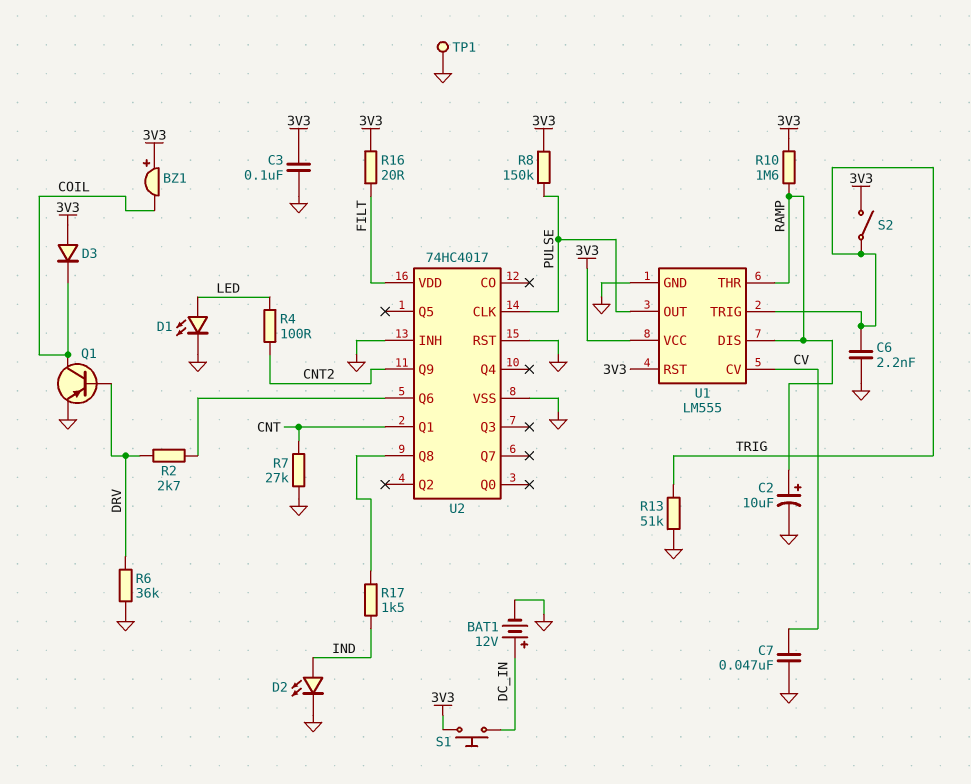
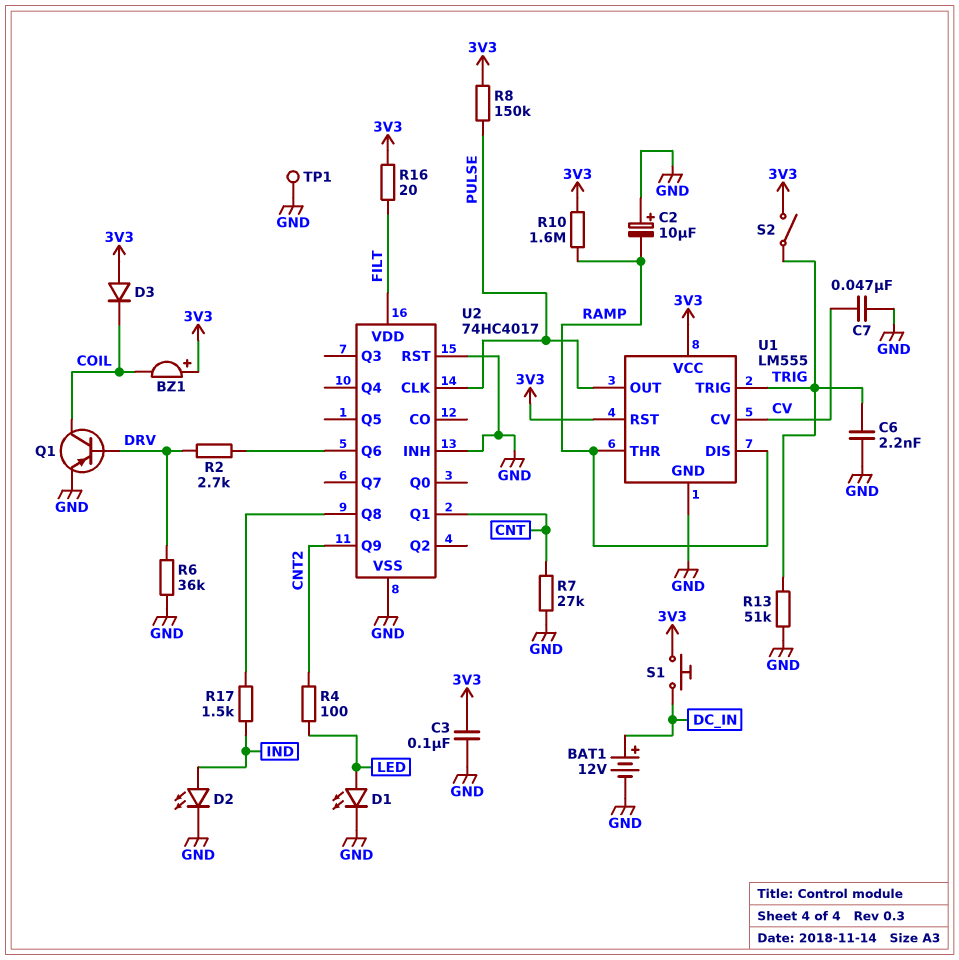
C2: 10uF (plus RAMP, minus GND) -> 10uF (plus GND, minus RAMP)

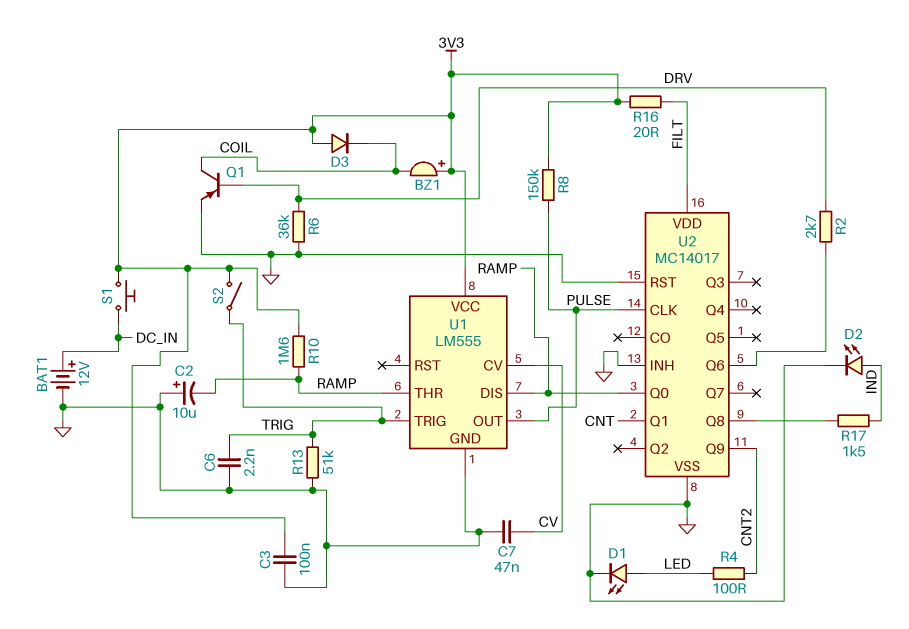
R7: 27k (CNT, GND) -> none
TP1: test point (GND) -> none
U1 pin RST: 3V3 -> none
U2: 74HC4017 -> MC14017
U2 pin Q0: none -> RAMP

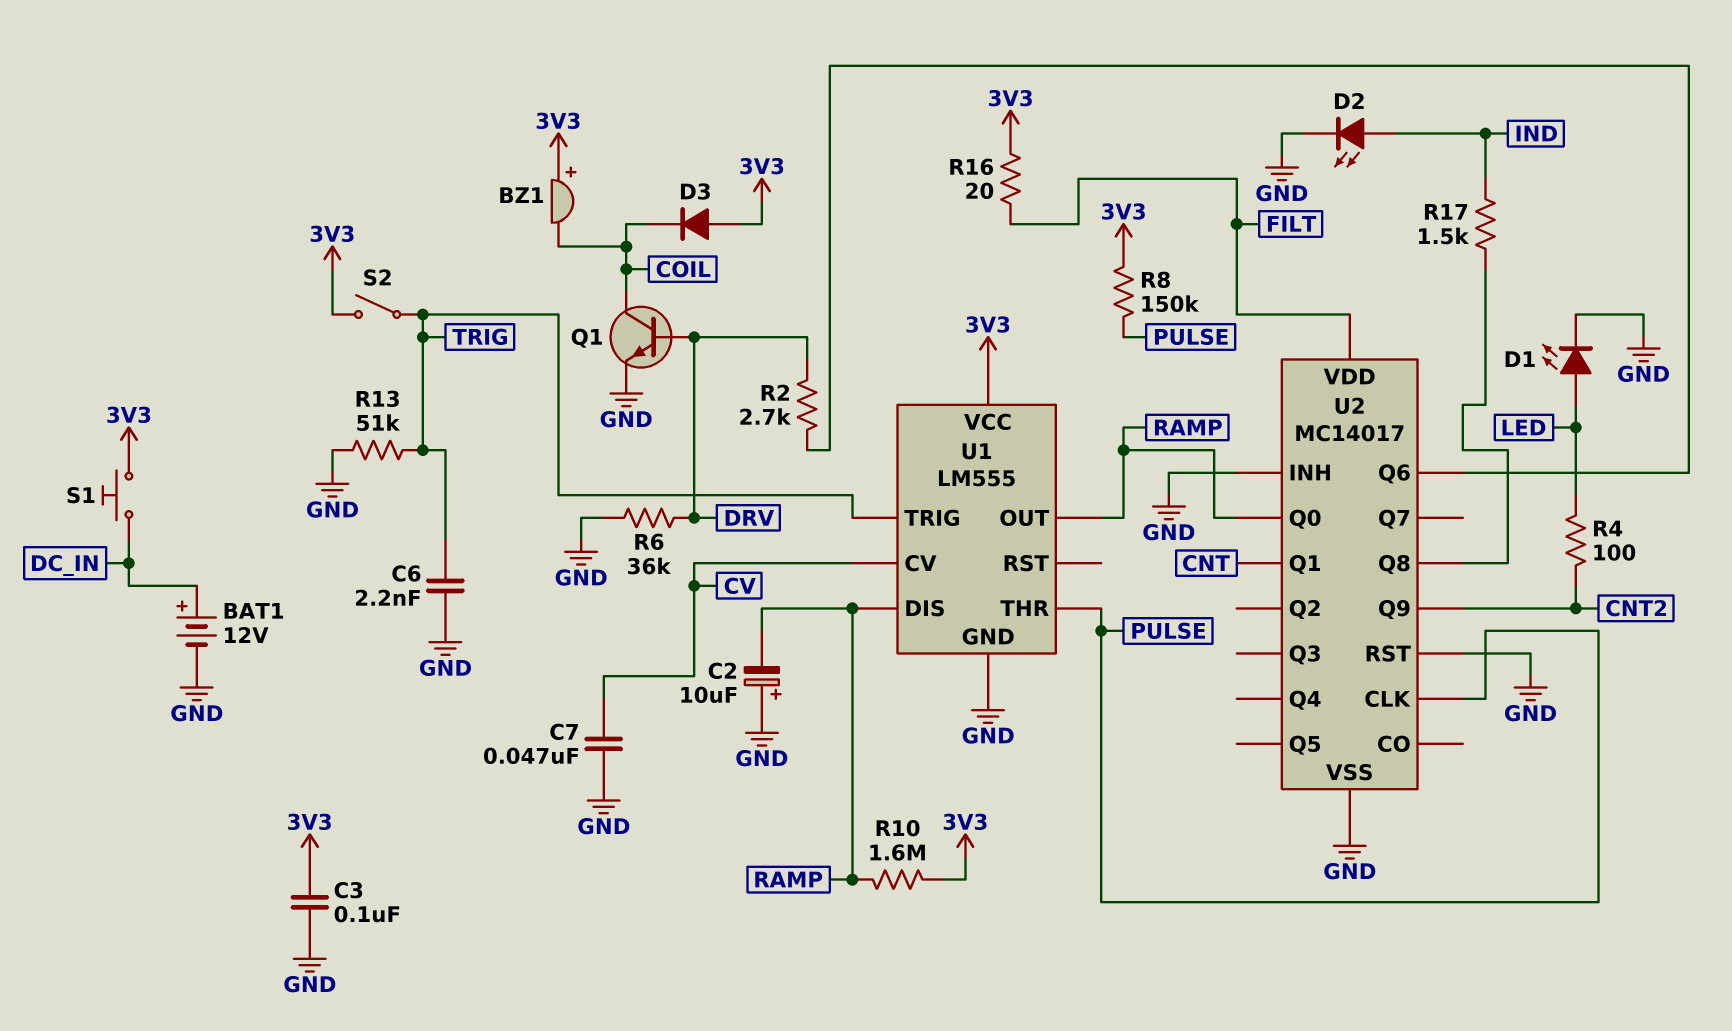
Q1: PNP (B DRV, C COIL, E GND) -> NPN (B DRV, C COIL, E GND)
U1 pin OUT: PULSE -> RAMP
U1 pin THR: RAMP -> PULSE

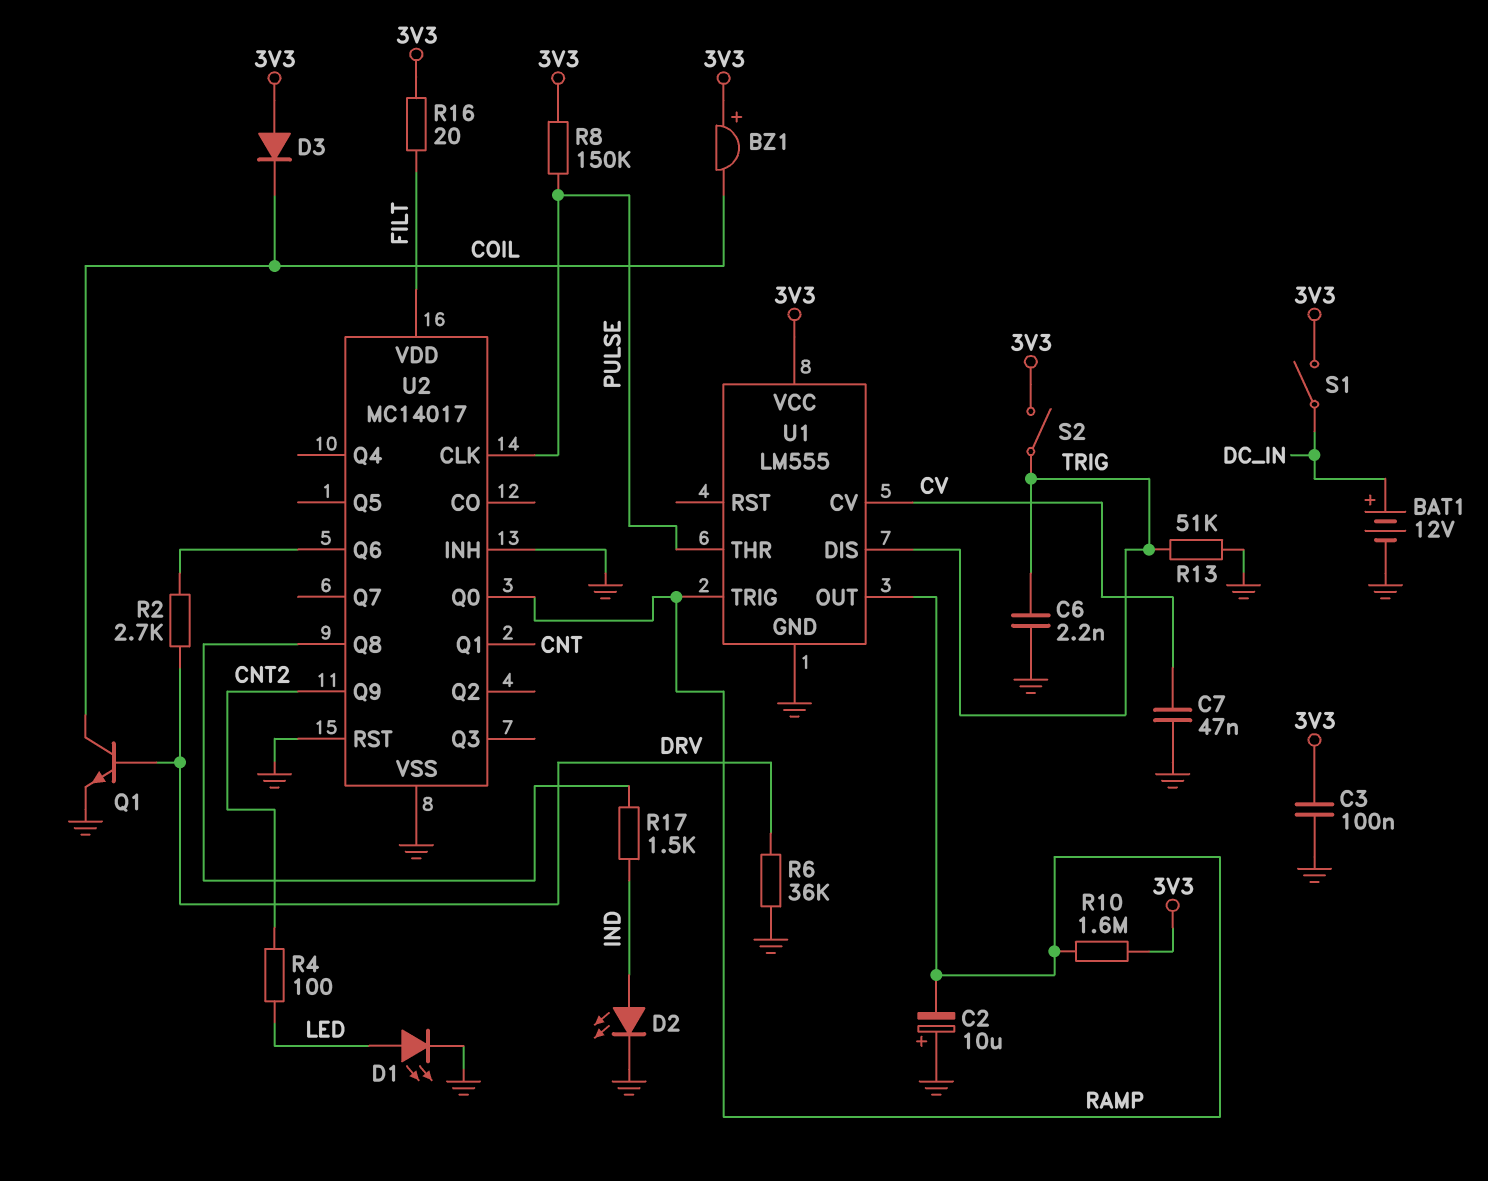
S1: button (3V3, DC_IN) -> switch (3V3, DC_IN)
U1 pin DIS: RAMP -> TRIG
U1 pin TRIG: TRIG -> RAMP

